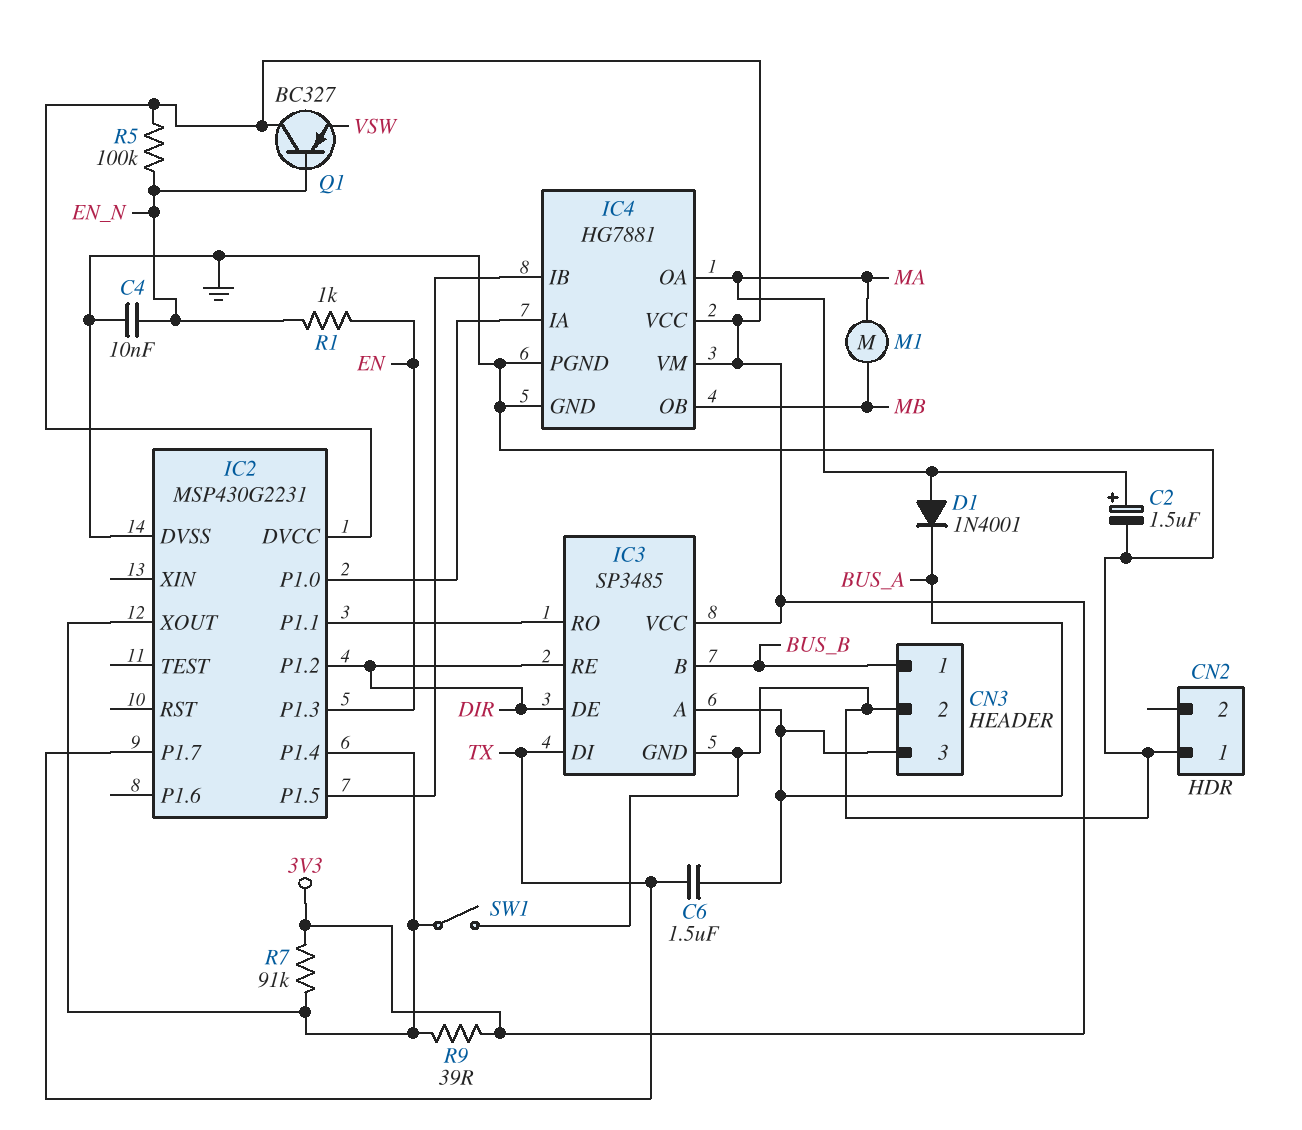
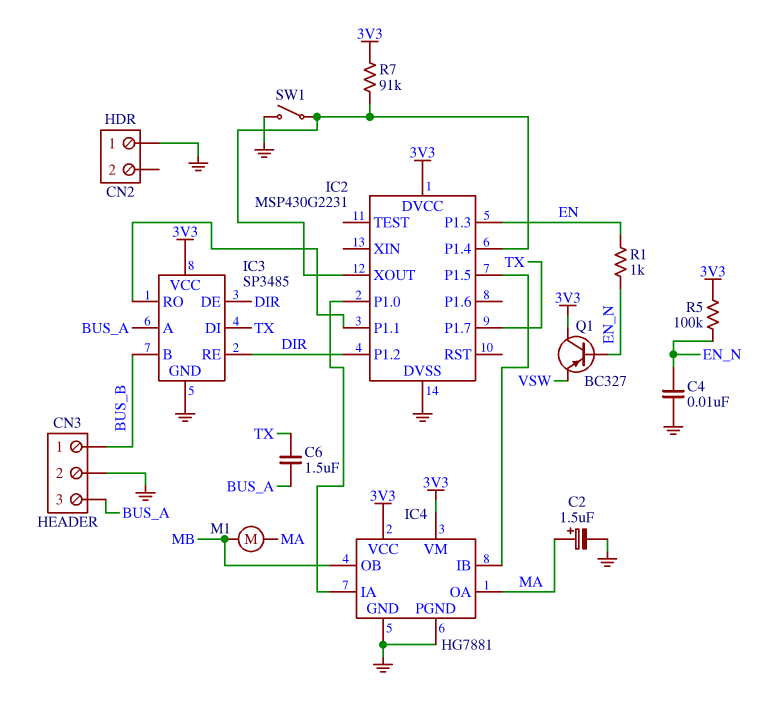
D1: diode 1N4001 (A MA, K BUS_A) -> none
R9: 39 (3V3, IC2/P1.4) -> none

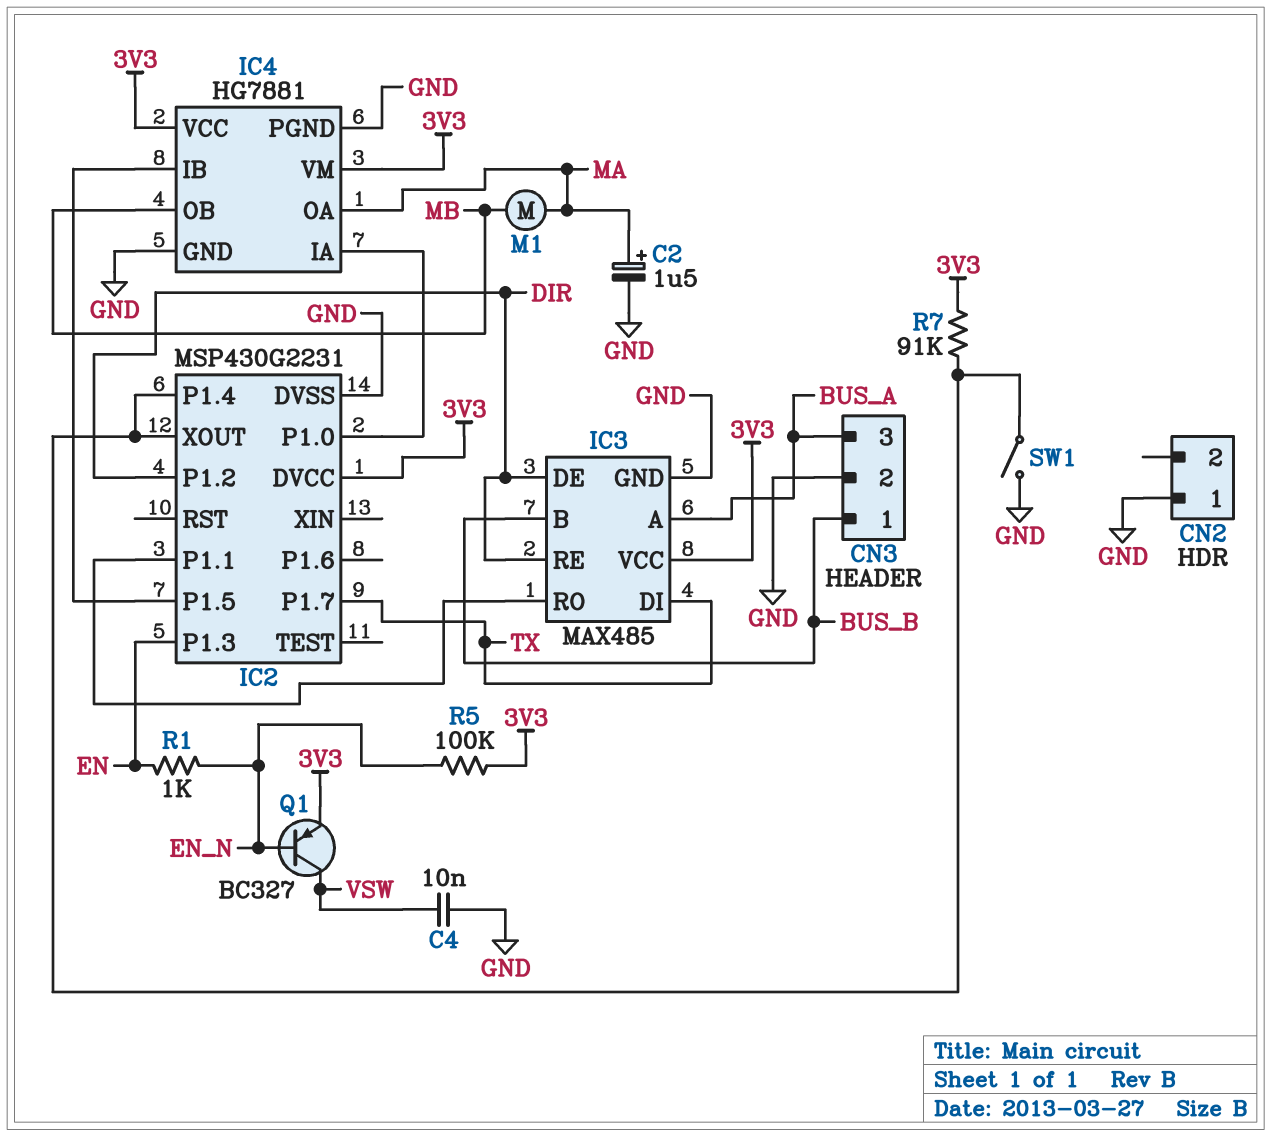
C4: 10nF (EN_N, GND) -> 10nF (GND, VSW)
C6: 1.5uF (BUS_A, TX) -> none
IC3: SP3485 -> MAX485
Q1: PNP BC327 (B EN_N, C 3V3, E VSW) -> PNP BC327 (B EN_N, C VSW, E 3V3)

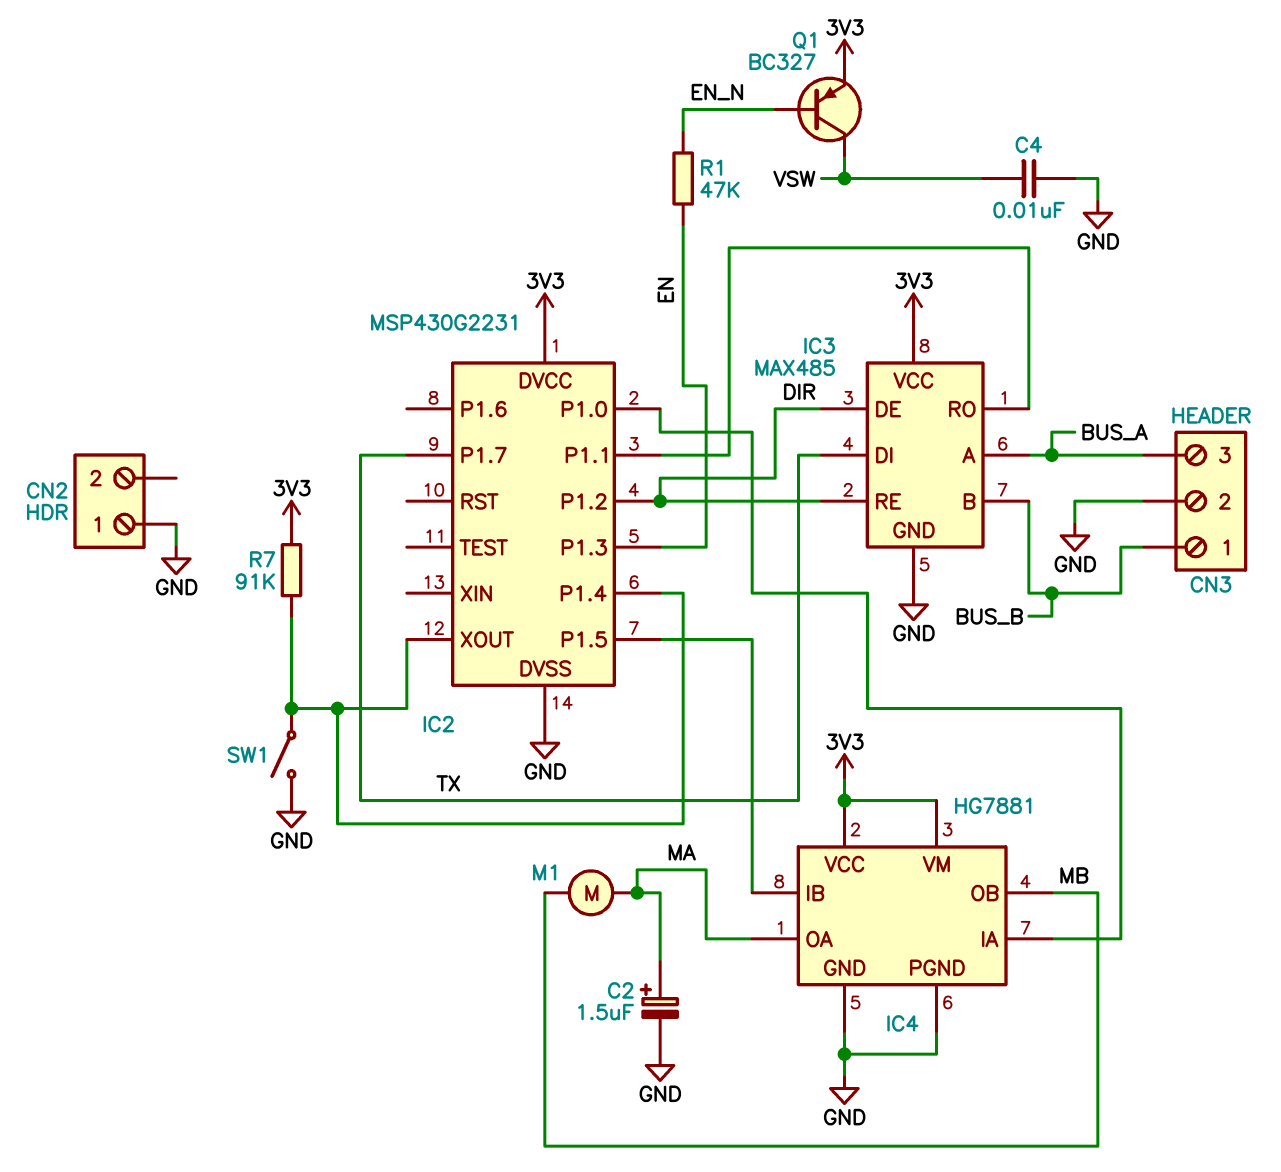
R1: 1k (EN, EN_N) -> 47k (EN, EN_N)
R5: 100k (3V3, EN_N) -> none

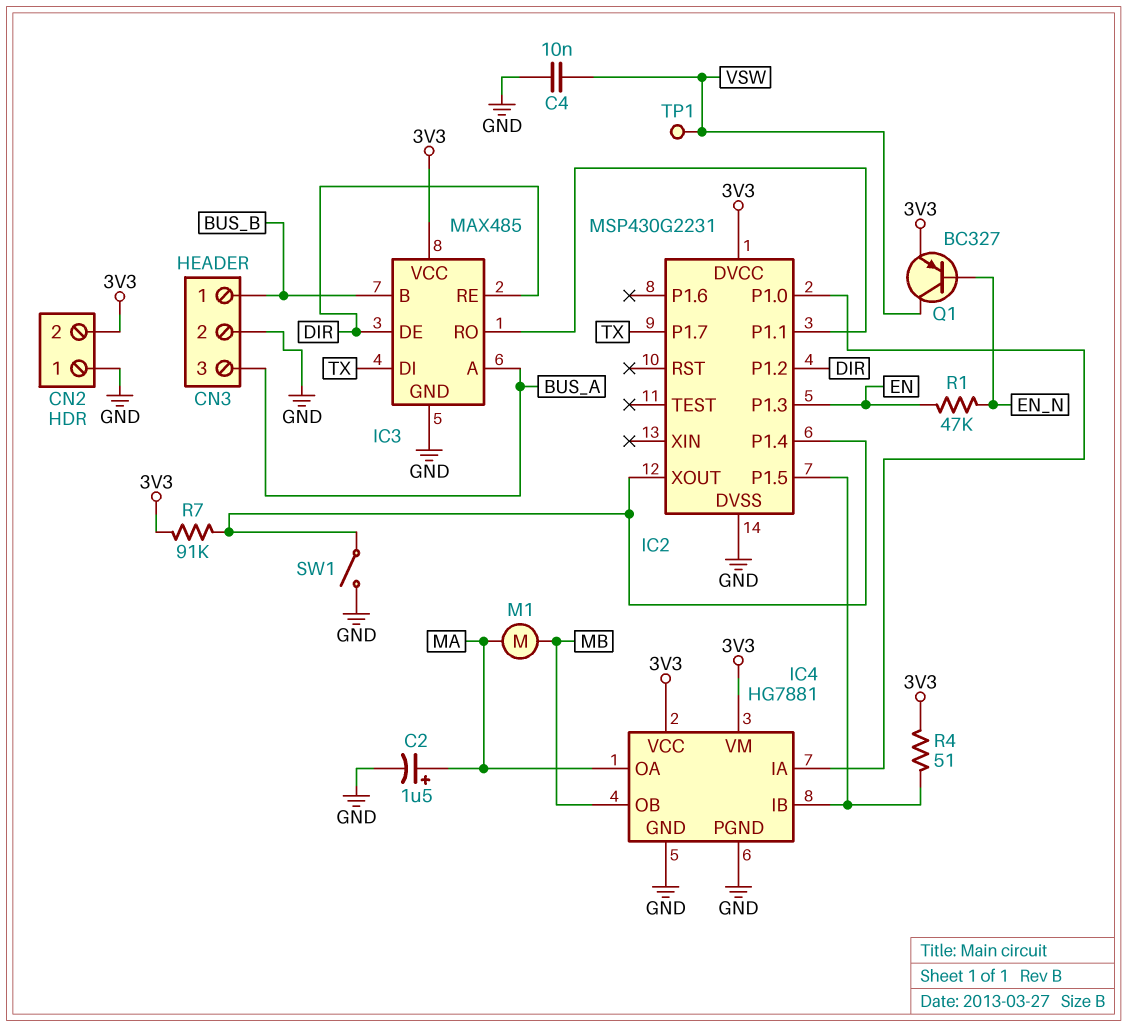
CN2 pin 2: none -> 3V3
R4: none -> 51 (3V3, IC2/P1.5)
TP1: none -> test point (VSW)

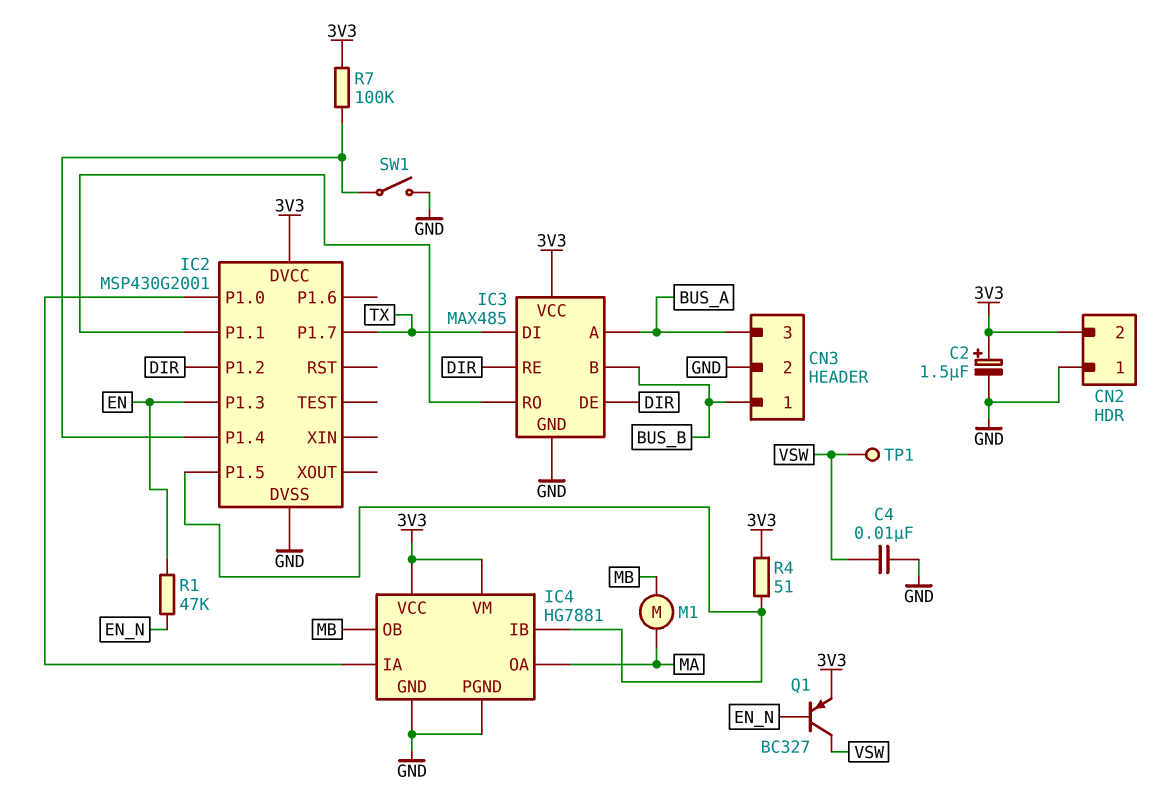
C2: 1.5uF (plus MA, minus GND) -> 1.5uF (plus 3V3, minus GND)
IC2: MSP430G2231 -> MSP430G2001
IC2 pin XOUT: IC2/P1.4 -> none
R7: 91k (3V3, IC2/P1.4) -> 100k (3V3, IC2/P1.4)

